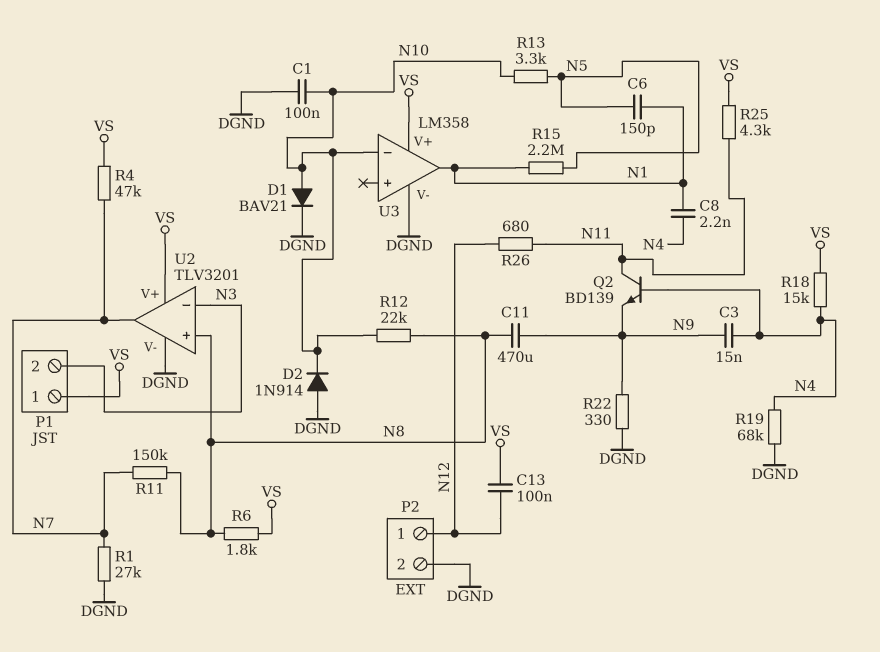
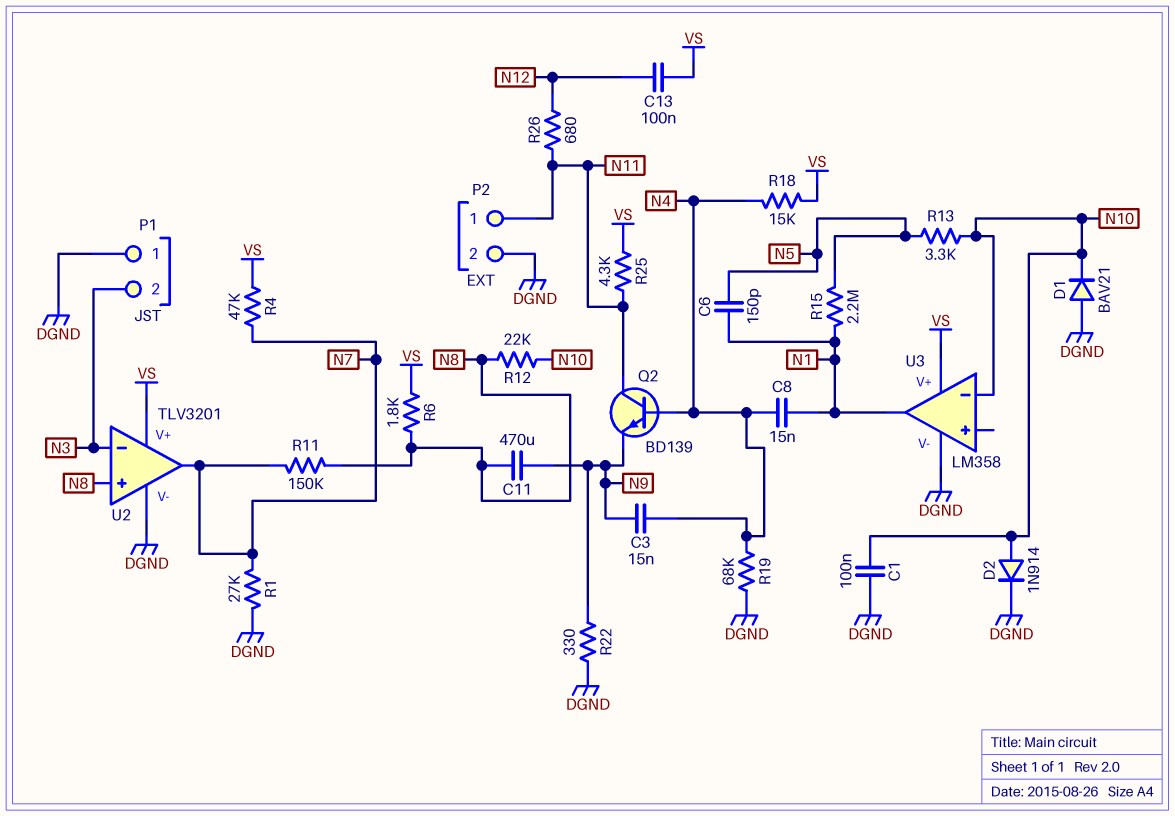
C8: 2.2nF (N1, N4) -> 15nF (N1, N4)
D1: diode BAV21 (A N10, K DGND) -> diode BAV21 (A DGND, K N10)
D2: diode 1N914 (A DGND, K N10) -> diode 1N914 (A N10, K DGND)
P1 pin 1: VS -> DGND
P2 pin 1: N12 -> N11

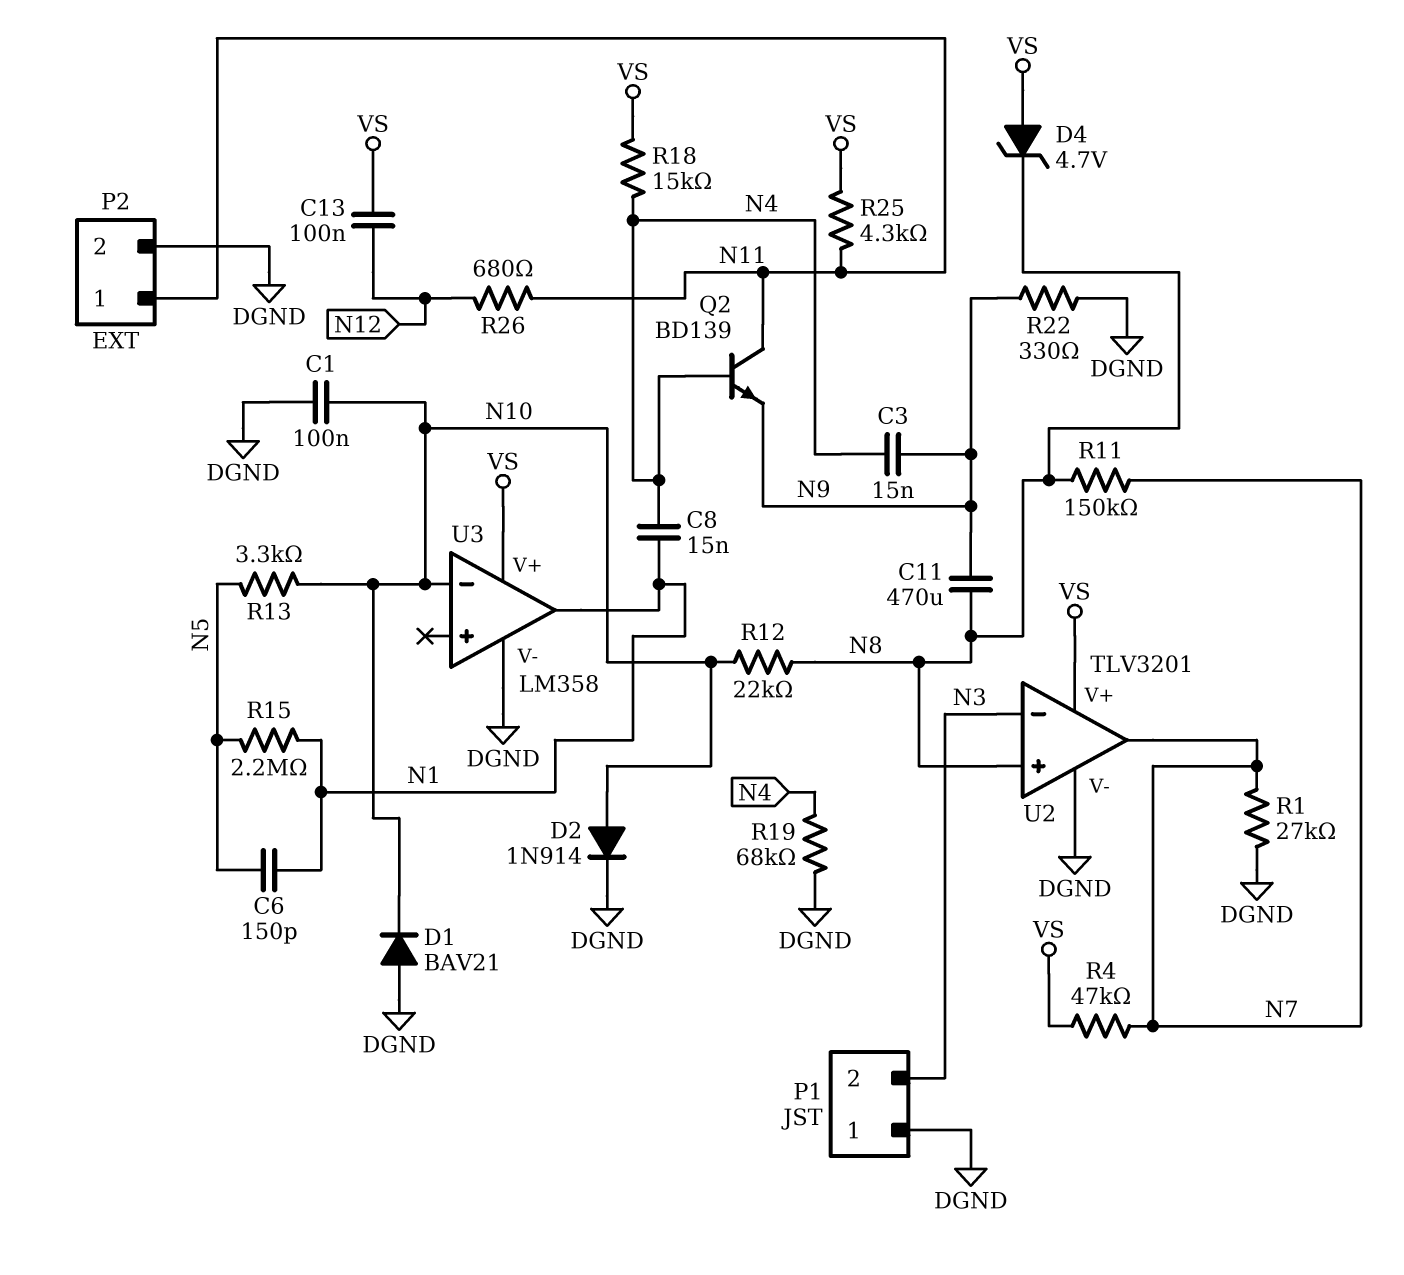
D4: none -> zener 4.7V (A VS, K N8)
R6: 1.8k (N8, VS) -> none

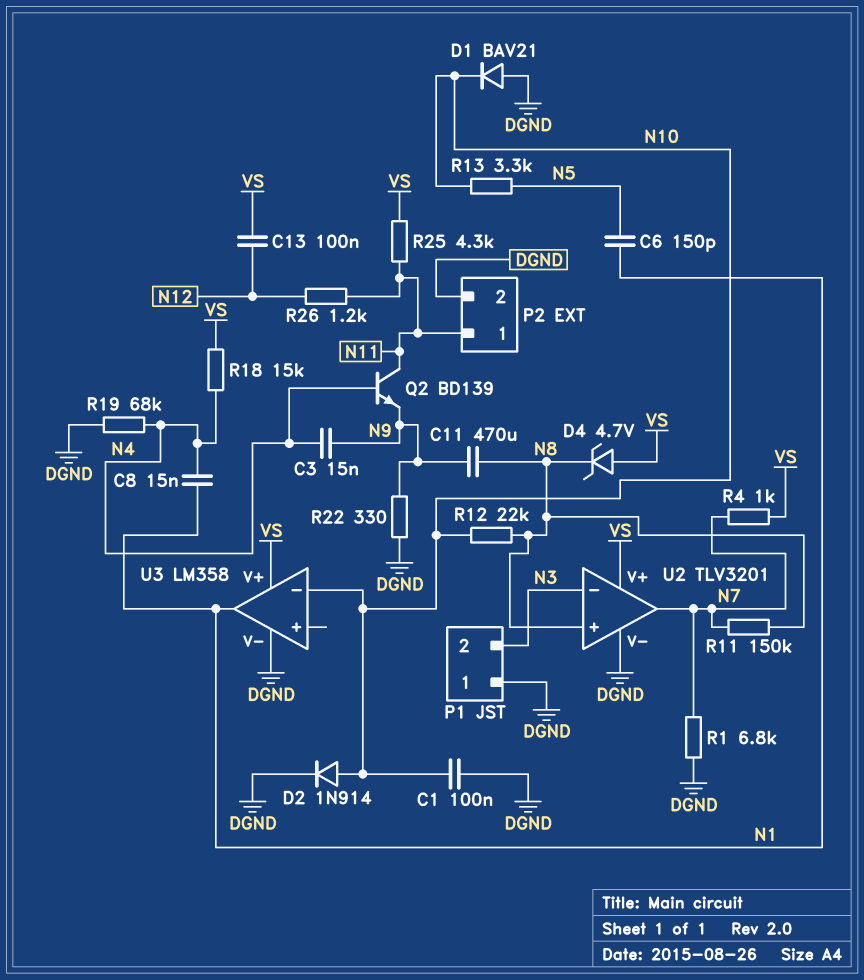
R1: 27k (DGND, N7) -> 6.8k (DGND, N7)
R4: 47k (N7, VS) -> 1k (N7, VS)
R15: 2.2M (N1, N5) -> none
R26: 680 (N11, N12) -> 1.2k (N11, N12)

